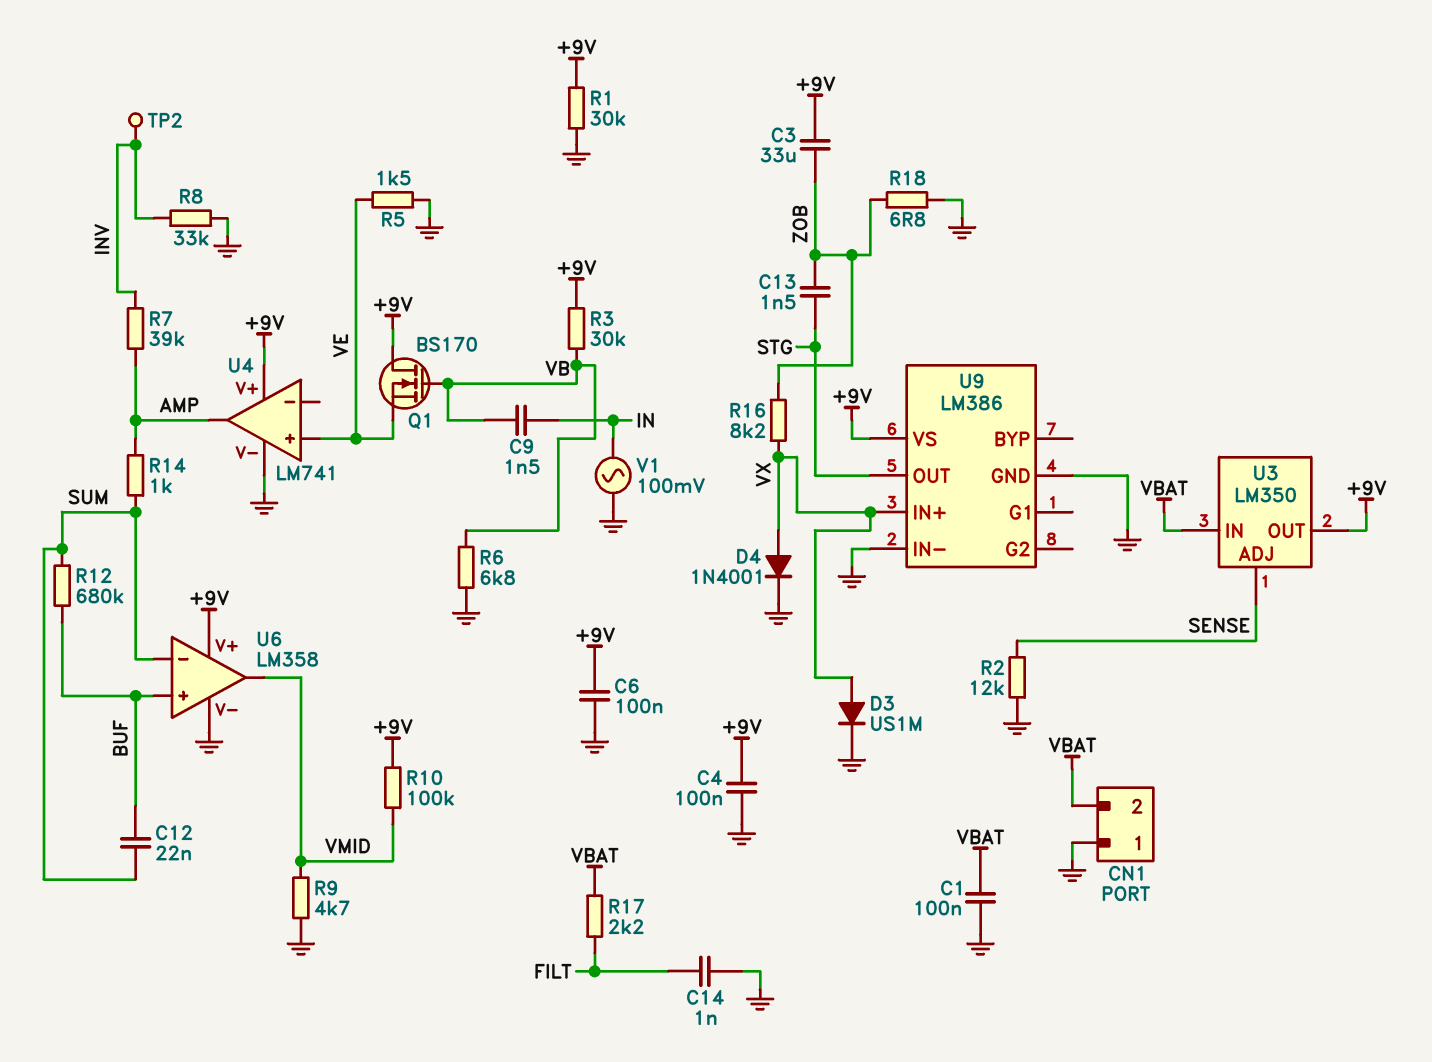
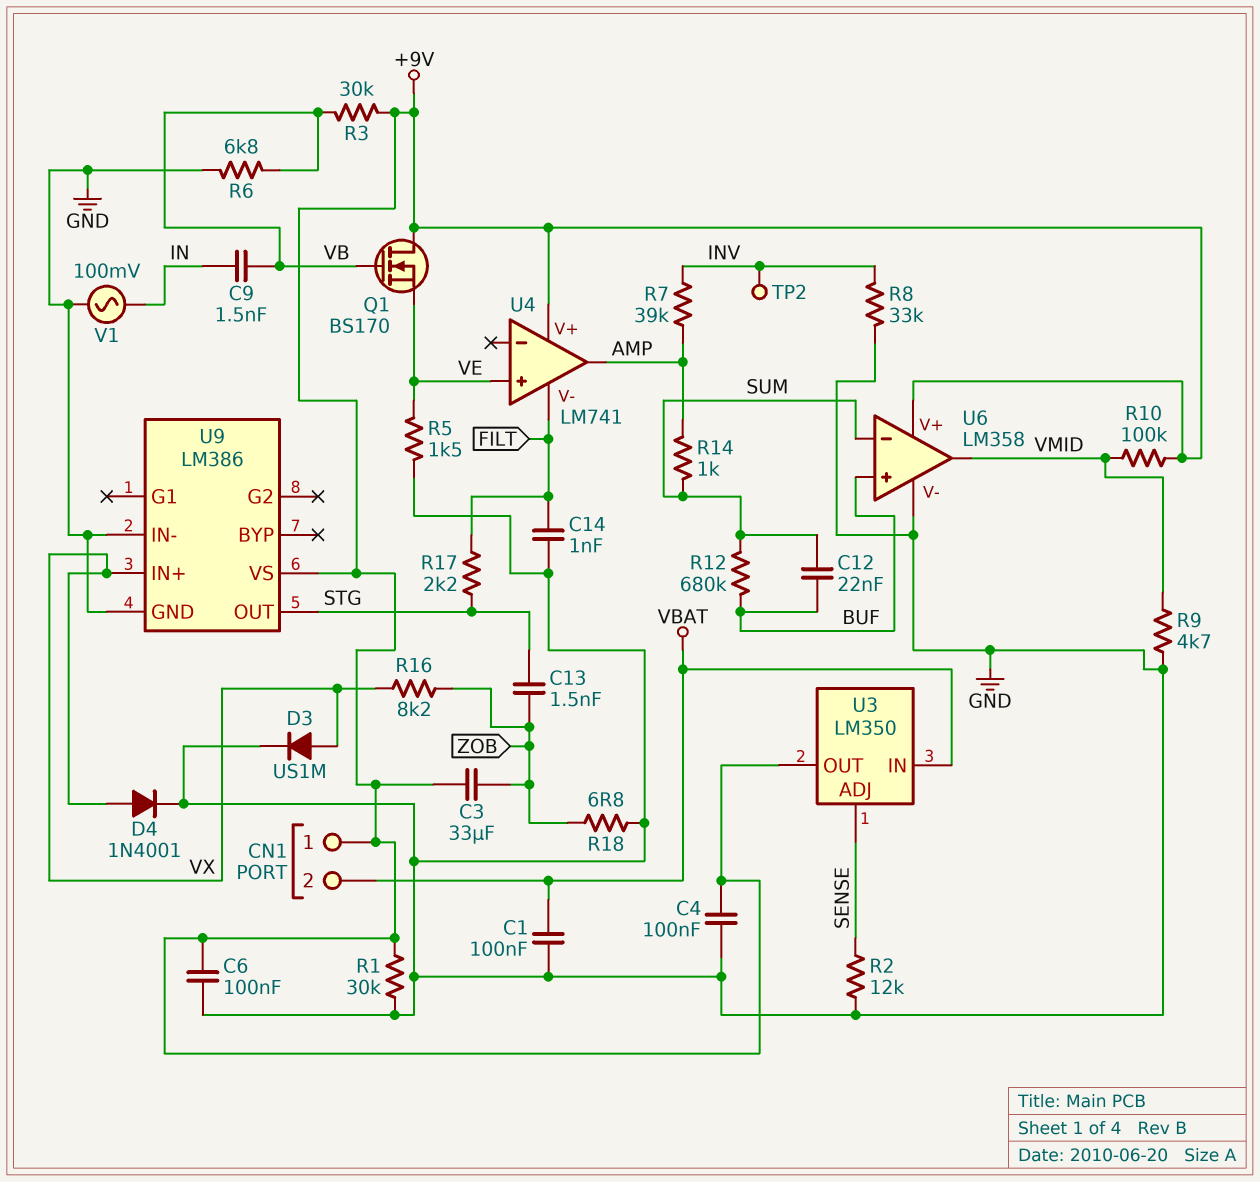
CN1 pin 1: GND -> +9V
R17: 2.2k (FILT, VBAT) -> 2.2k (FILT, STG)
U4 pin V-: GND -> FILT

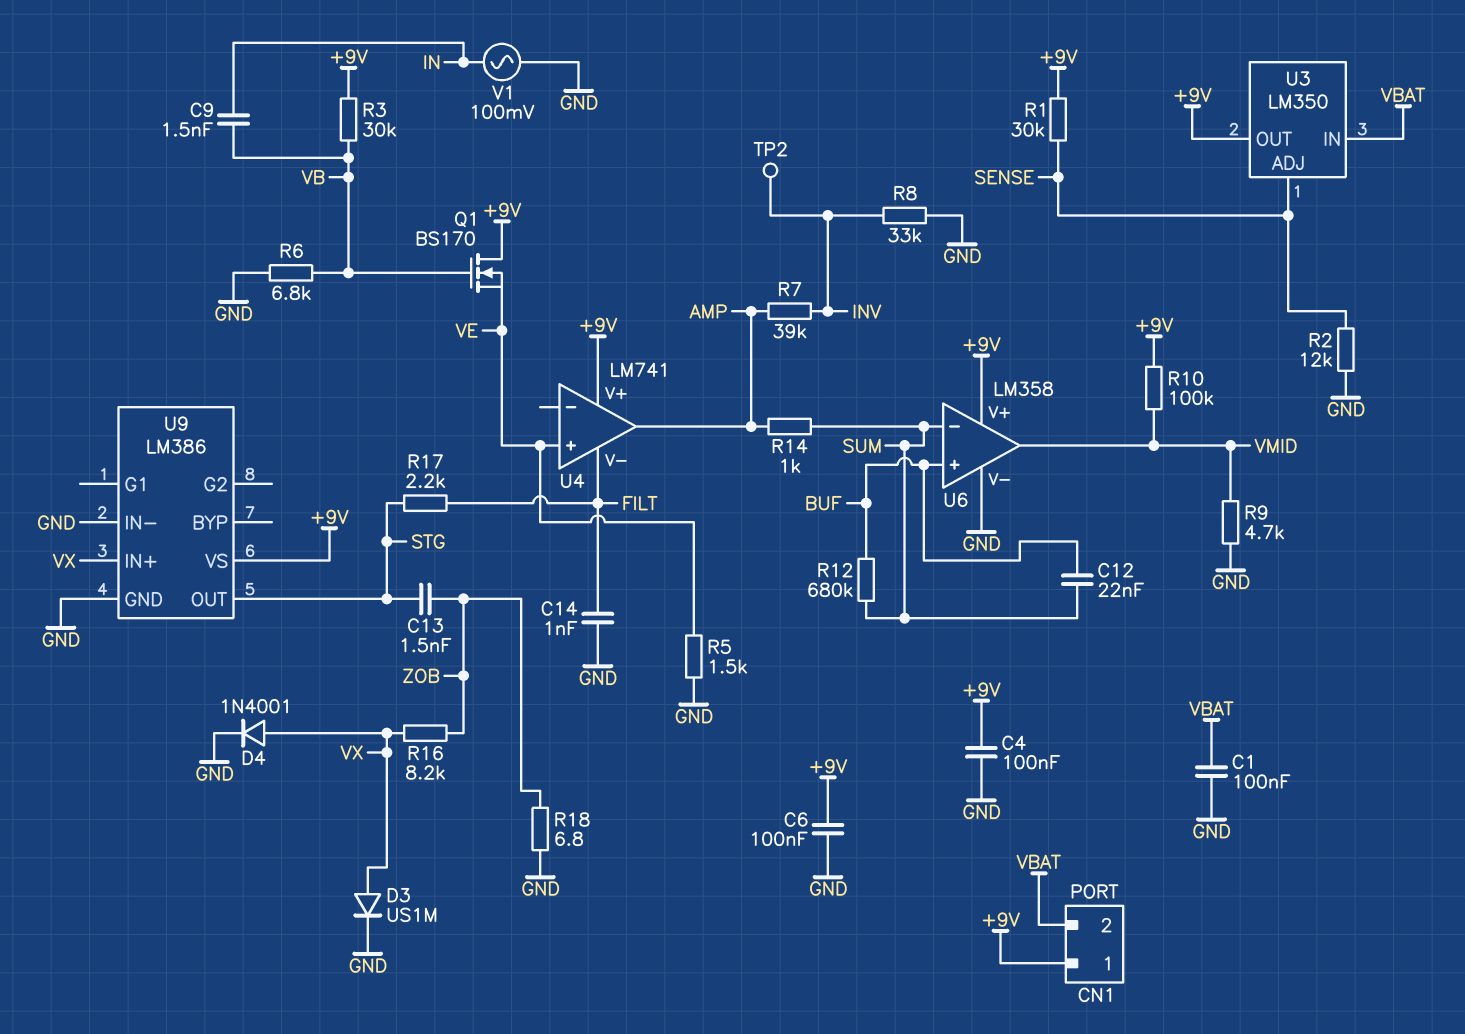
C3: 33uF (+9V, ZOB) -> none
R1: 30k (+9V, GND) -> 30k (+9V, SENSE)

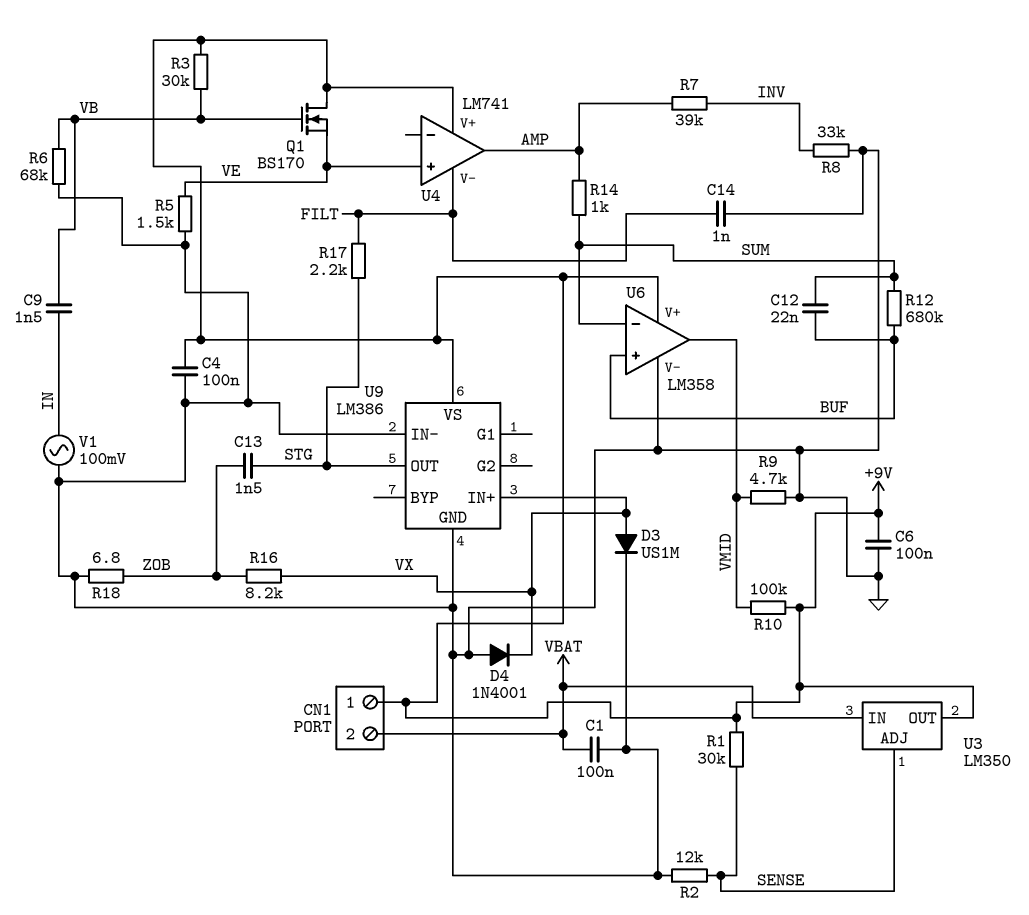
D4: diode 1N4001 (A VX, K GND) -> diode 1N4001 (A GND, K VX)
R6: 6.8k (GND, VB) -> 68k (GND, VB)
TP2: test point (INV) -> none

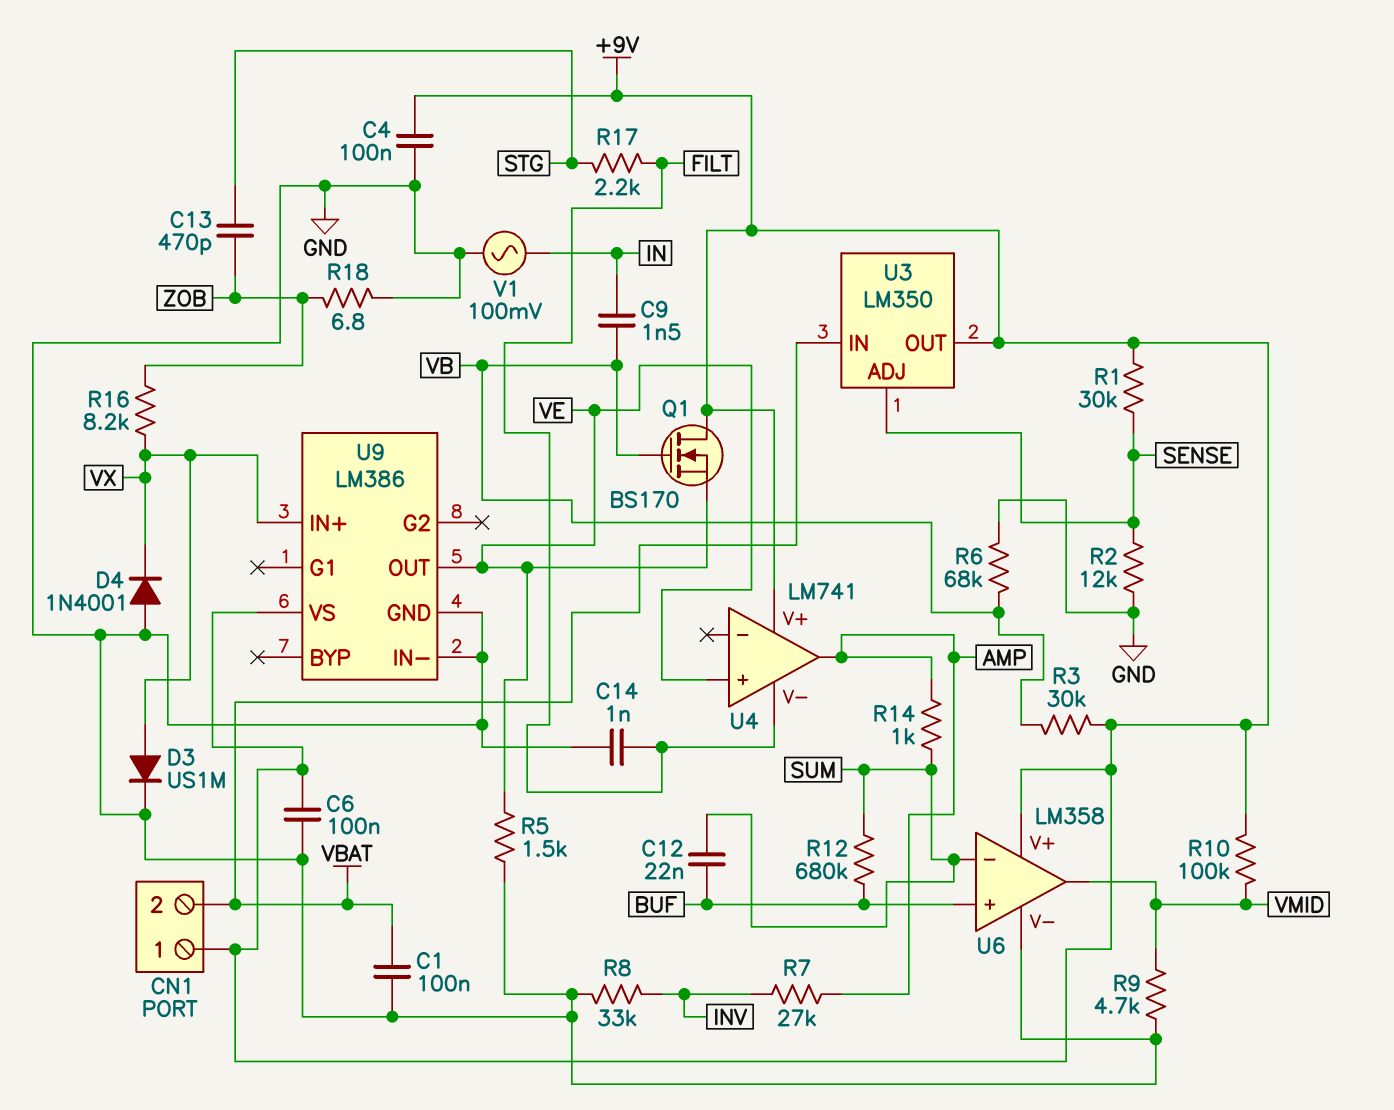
C13: 1.5nF (STG, ZOB) -> 470pF (STG, ZOB)
R7: 39k (AMP, INV) -> 27k (AMP, INV)
U9 pin OUT: STG -> VE

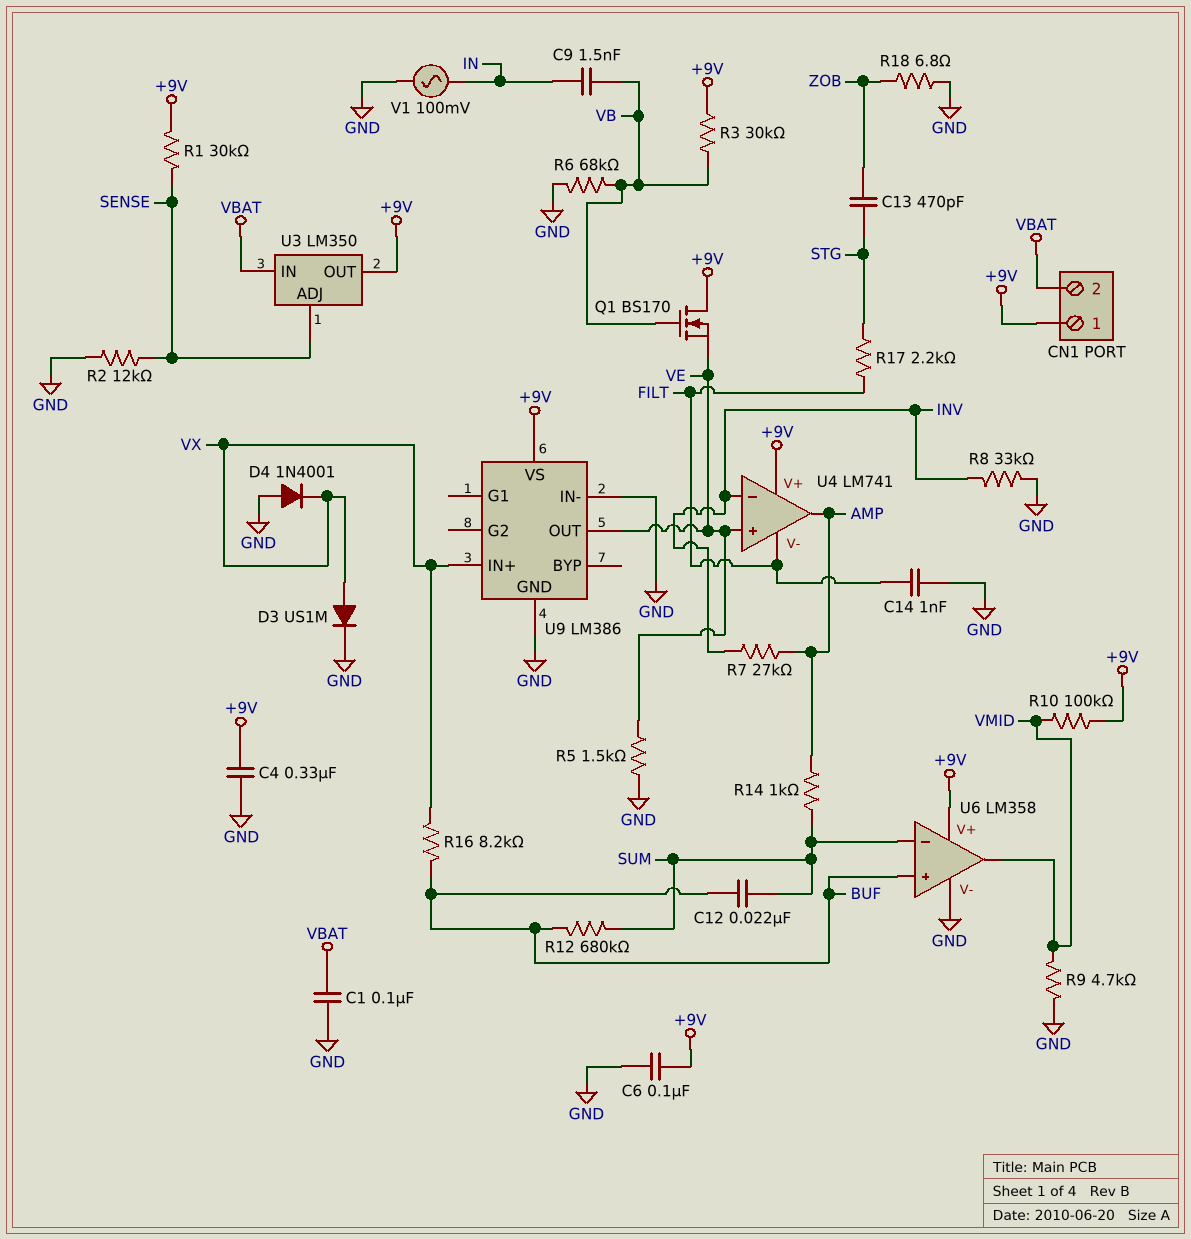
C4: 100nF (+9V, GND) -> 330nF (+9V, GND)
R16: 8.2k (VX, ZOB) -> 8.2k (BUF, VX)
U4 pin in-: none -> INV

